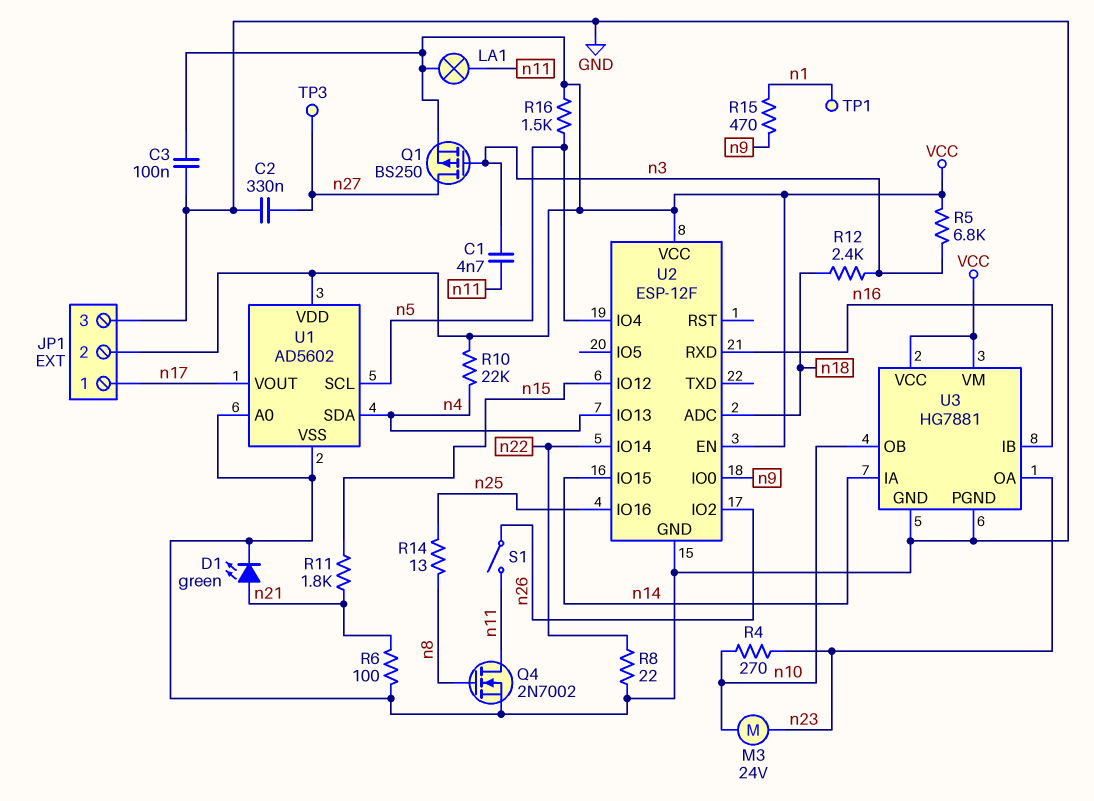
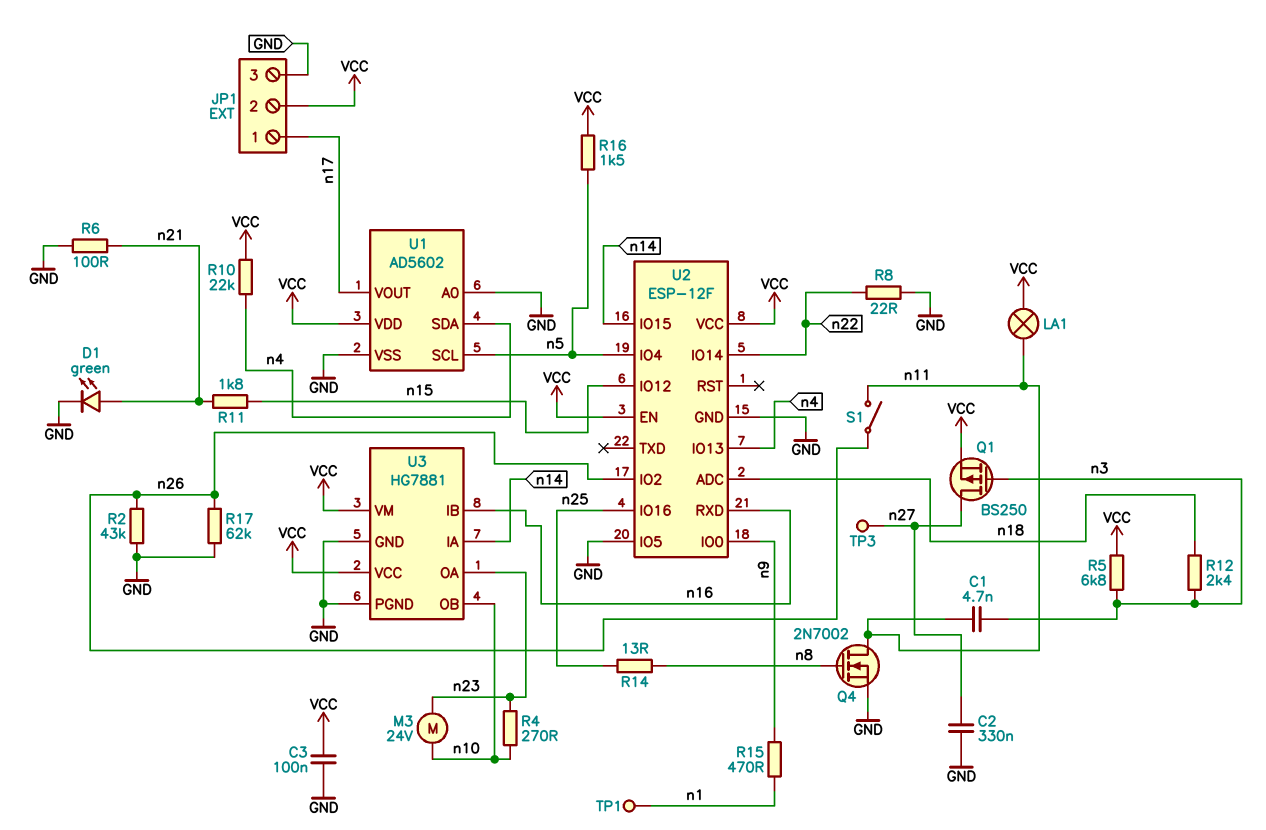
R2: none -> 43k (GND, n26)
R17: none -> 62k (GND, n26)
U2 pin IO5: none -> GND

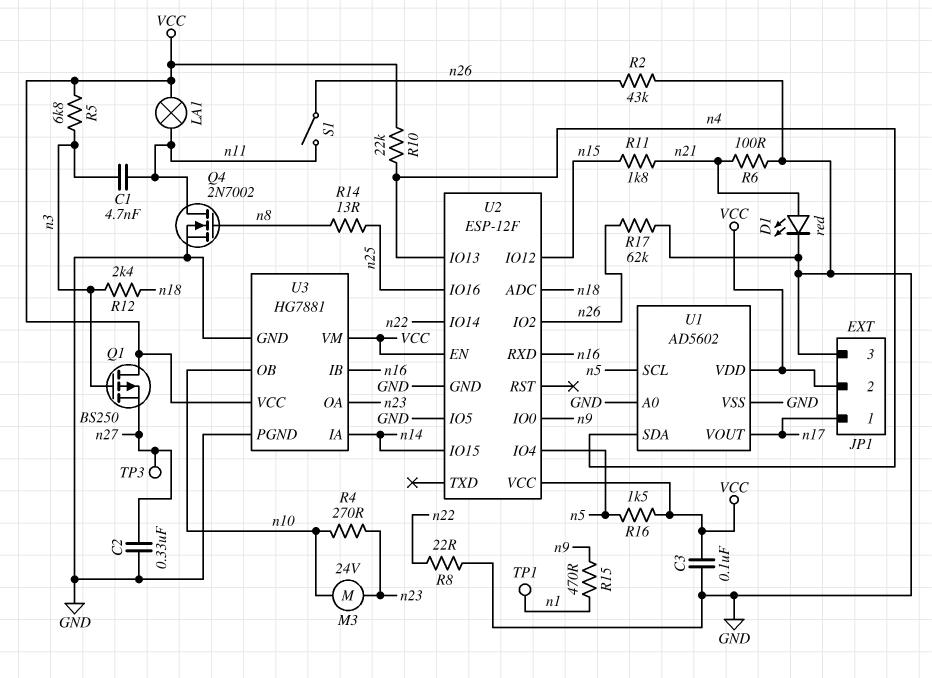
D1: LED green (A n21, K GND) -> LED red (A n21, K GND)
Q1: PMOS BS250 (G n3, D n27, S VCC) -> PMOS BS250 (G n3, D VCC, S n27)

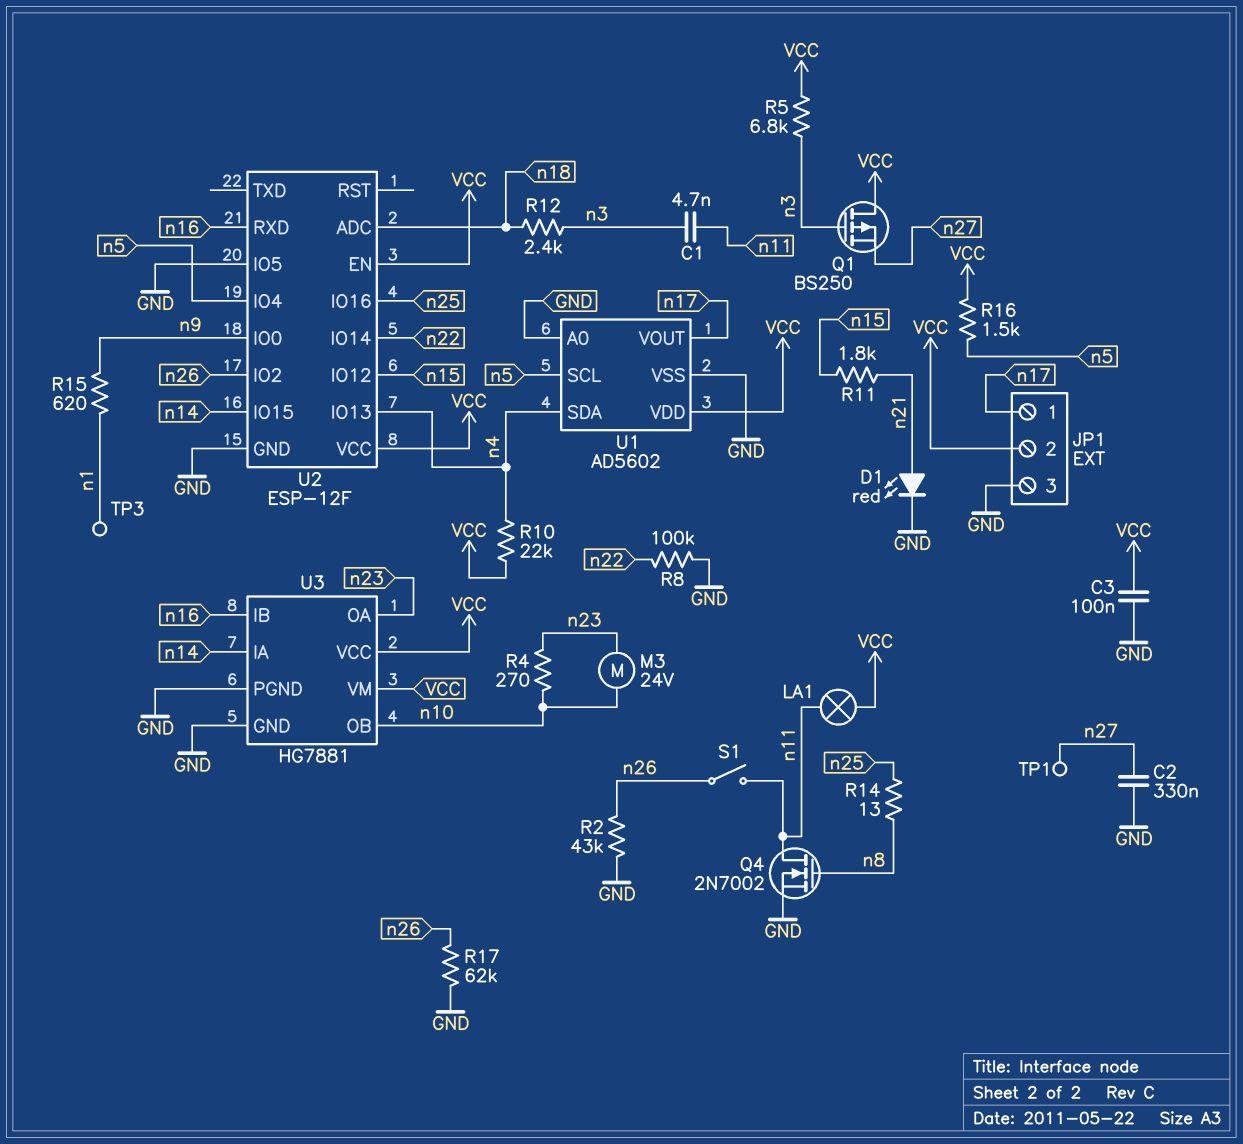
R6: 100 (GND, n21) -> none
R8: 22 (GND, n22) -> 100k (GND, n22)
R15: 470 (n1, n9) -> 620 (n1, n9)
TP1: test point (n1) -> test point (n27)
TP3: test point (n27) -> test point (n1)

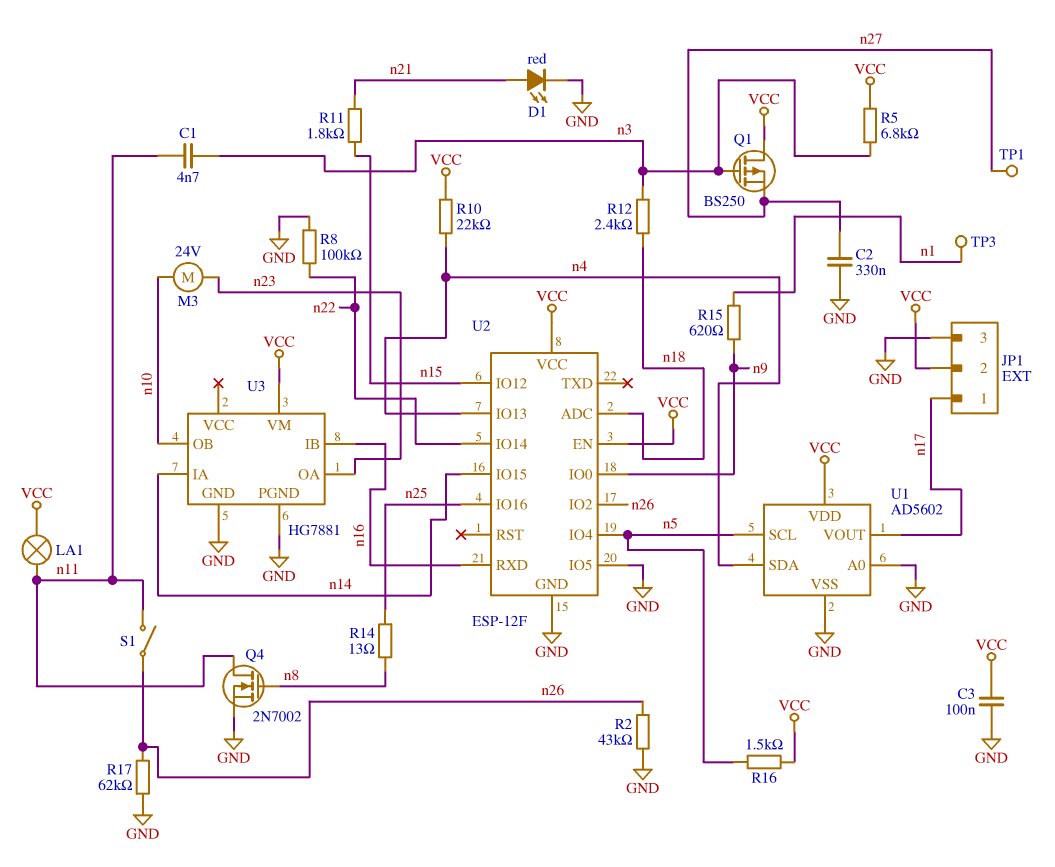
R4: 270 (n10, n23) -> none
U3 pin VCC: VCC -> none

